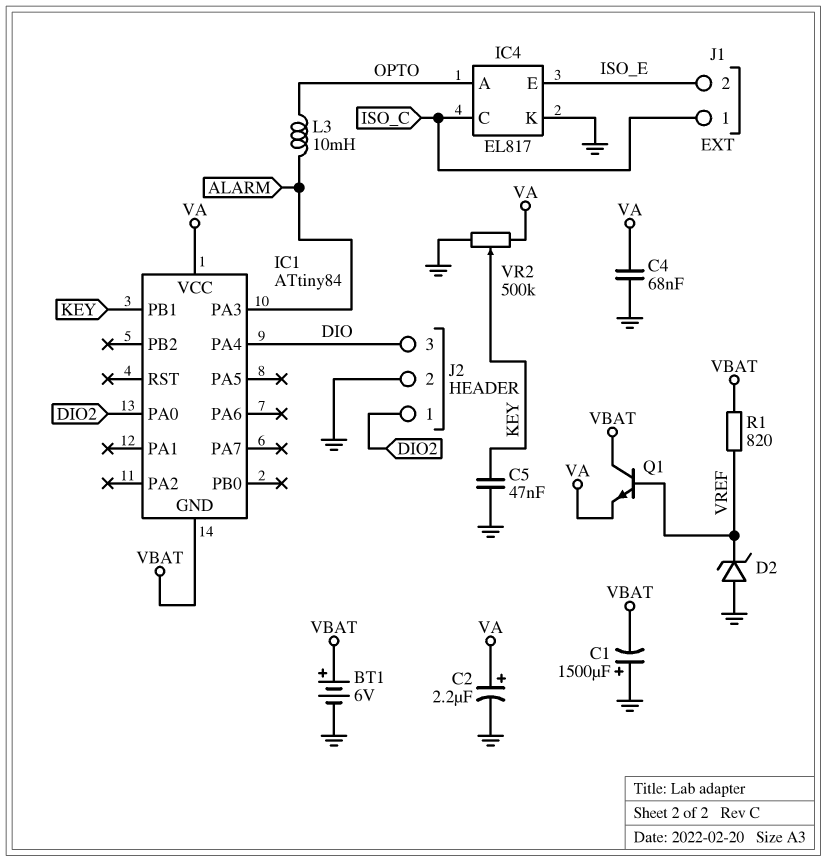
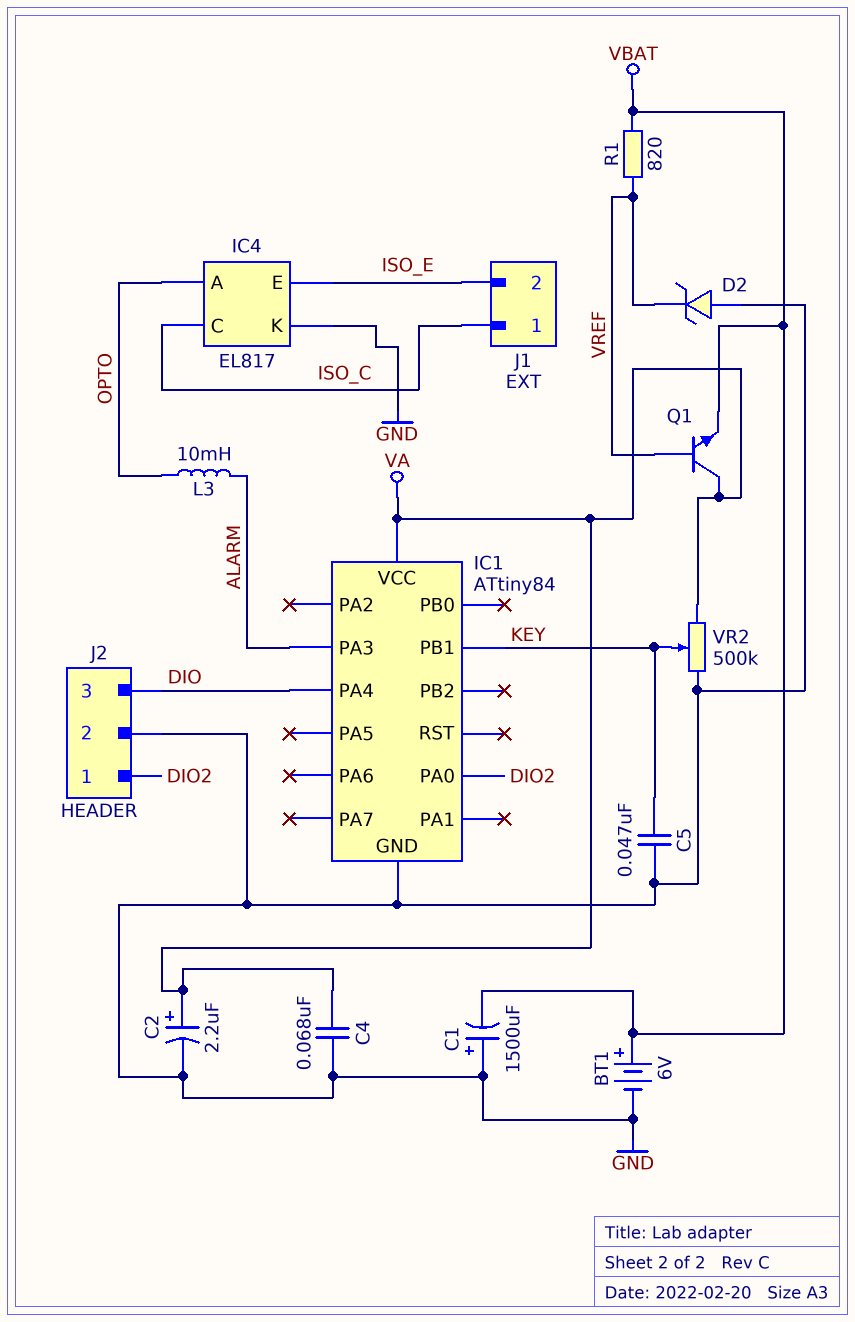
IC1 pin GND: VBAT -> GND
Q1: NPN (B VREF, C VBAT, E VA) -> NPN (B VREF, C VA, E VBAT)

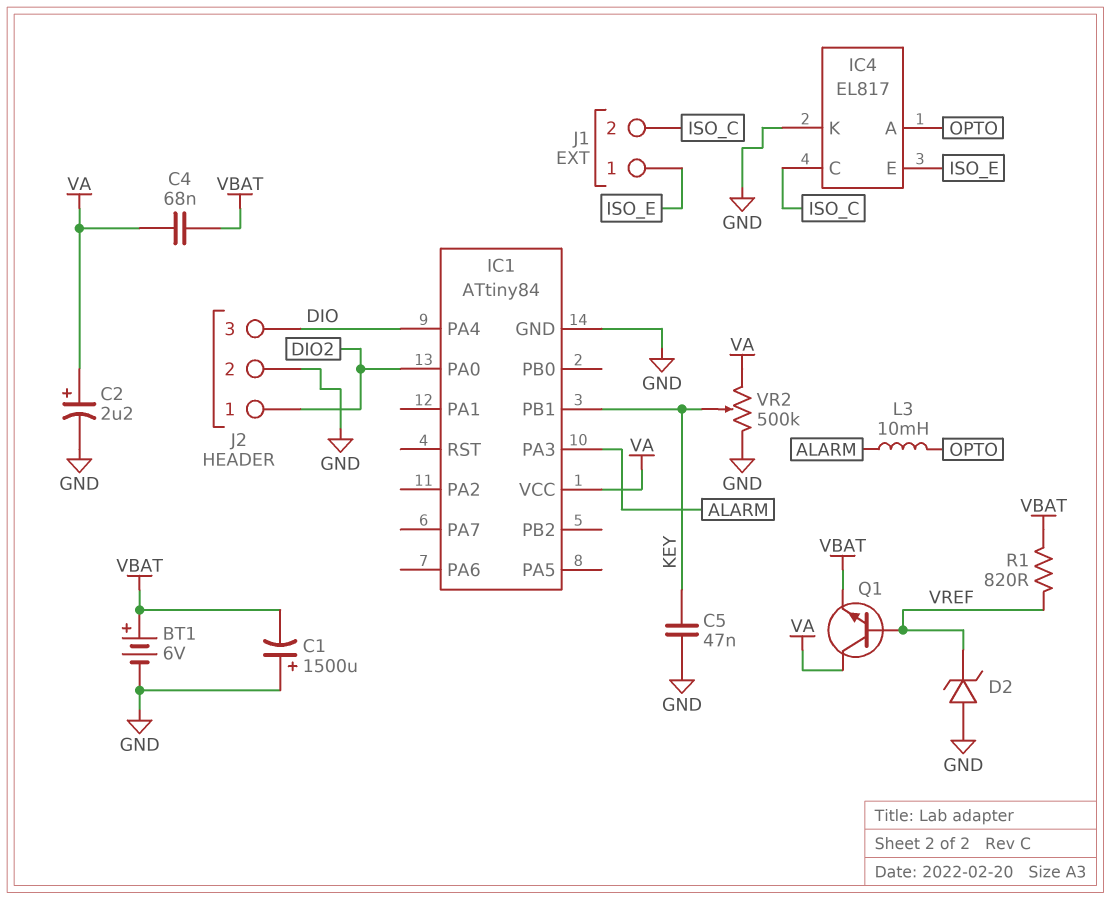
C4: 68nF (GND, VA) -> 68nF (VA, VBAT)
J1 pin 1: ISO_C -> ISO_E
J1 pin 2: ISO_E -> ISO_C

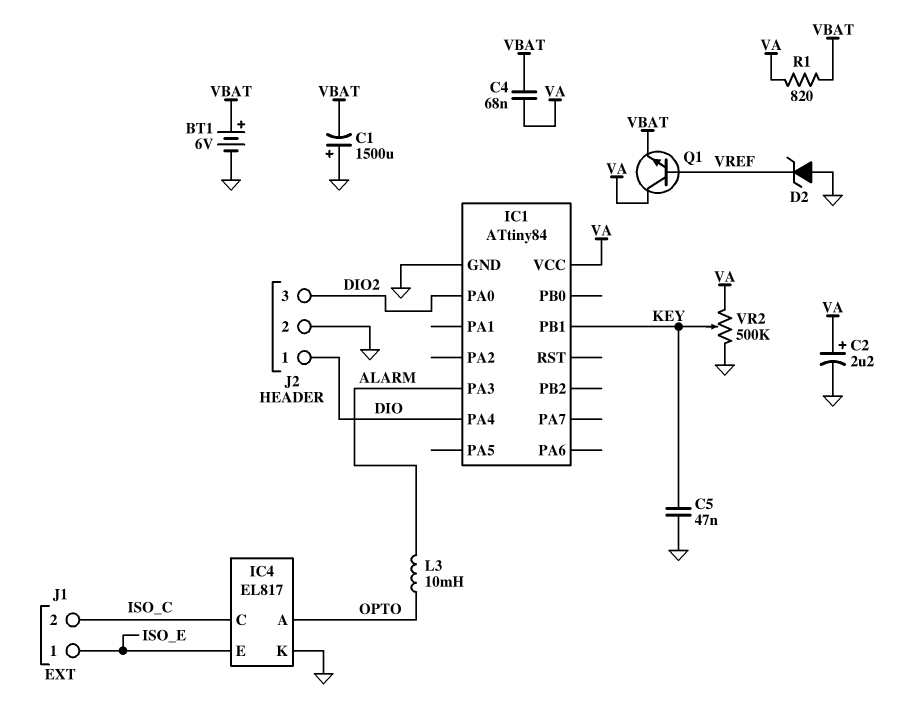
J2 pin 1: DIO2 -> DIO
J2 pin 3: DIO -> DIO2
R1: 820 (VBAT, VREF) -> 820 (VA, VBAT)

